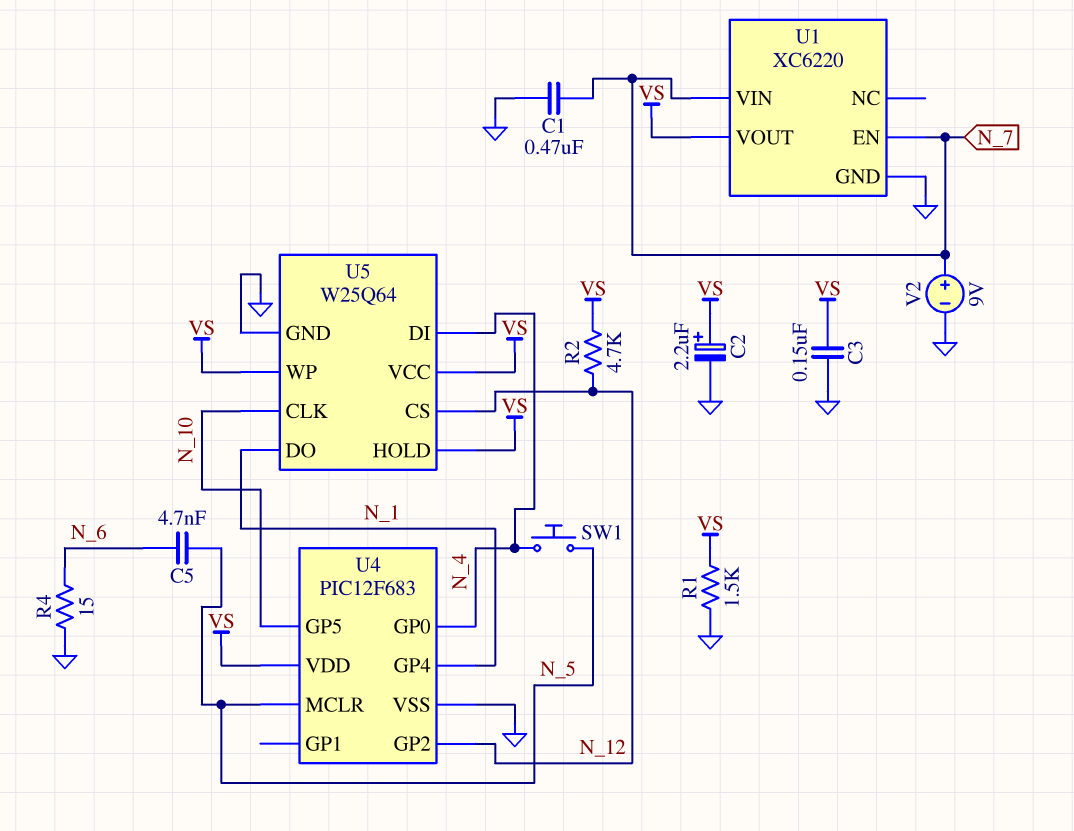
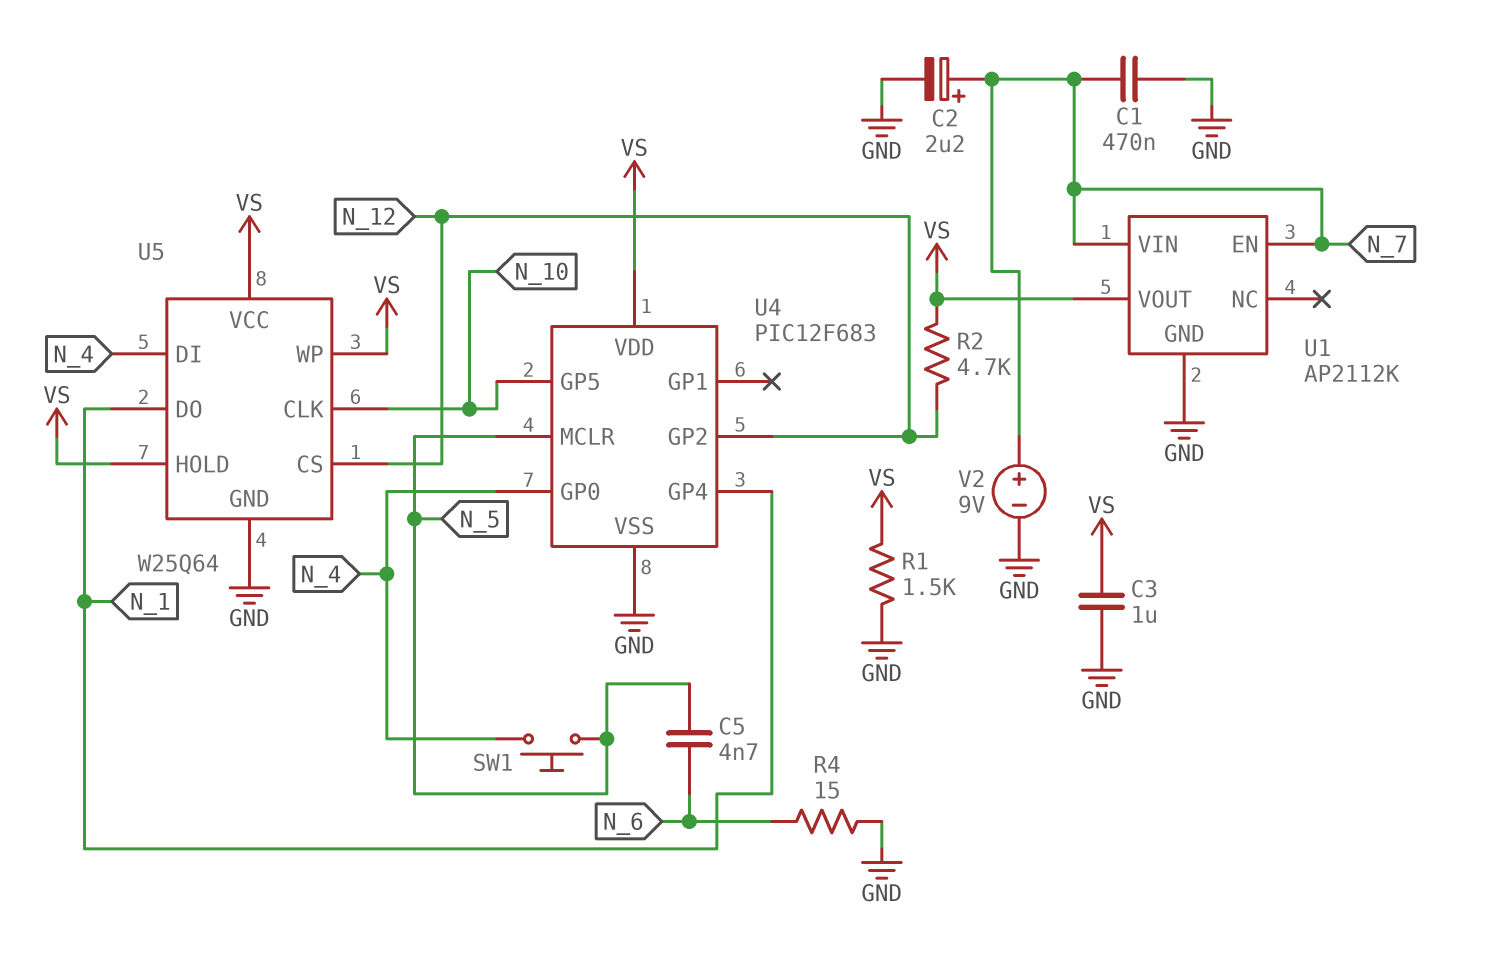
C2: 2.2uF (plus VS, minus GND) -> 2.2uF (plus N_7, minus GND)
C3: 150nF (GND, VS) -> 1uF (GND, VS)
U1: XC6220 -> AP2112K

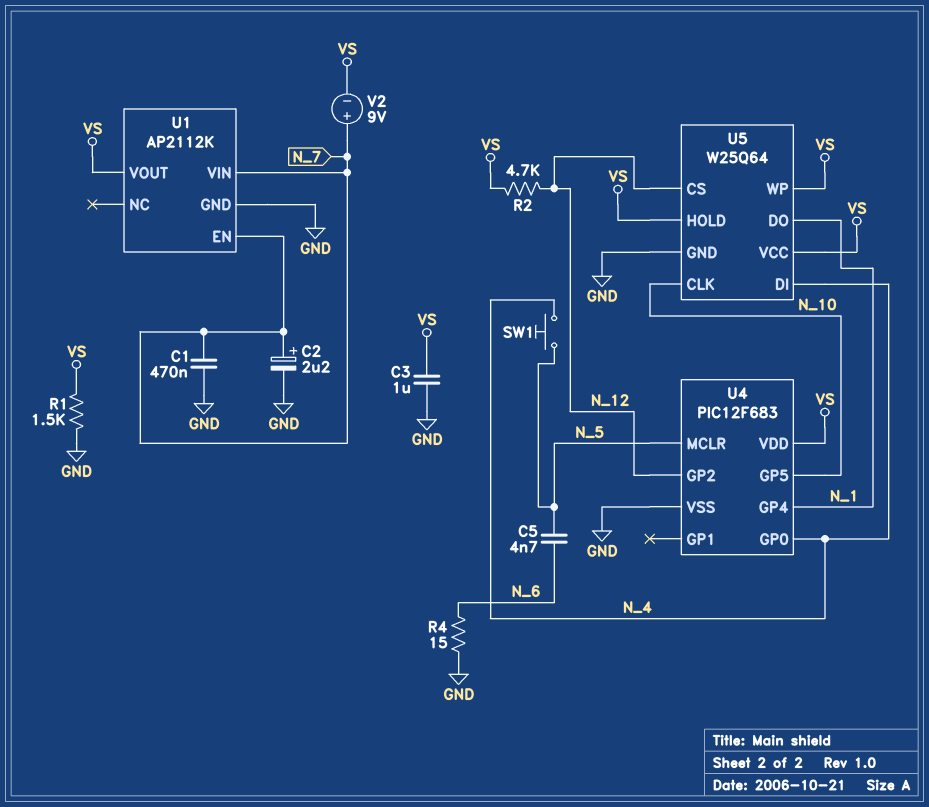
V2: 9V (plus N_7, minus GND) -> 9V (plus N_7, minus VS)

